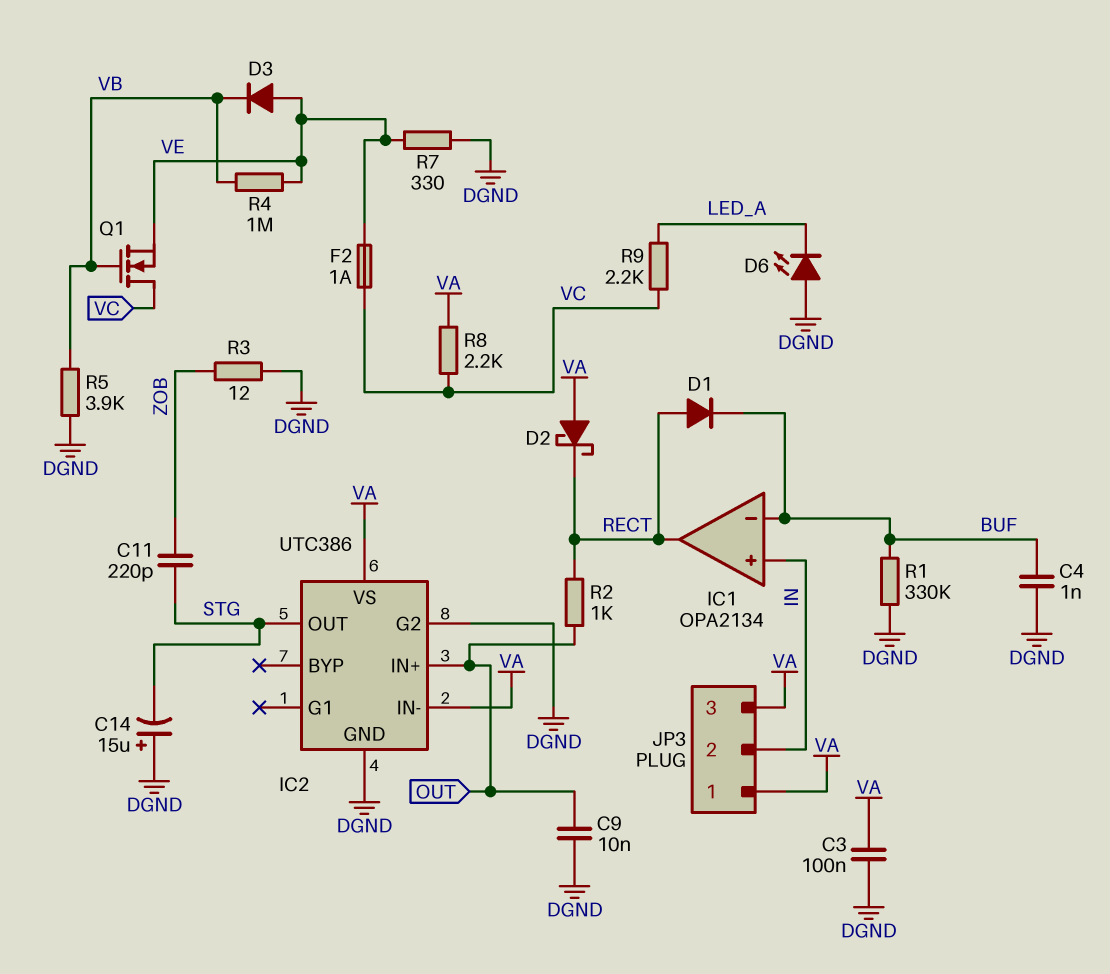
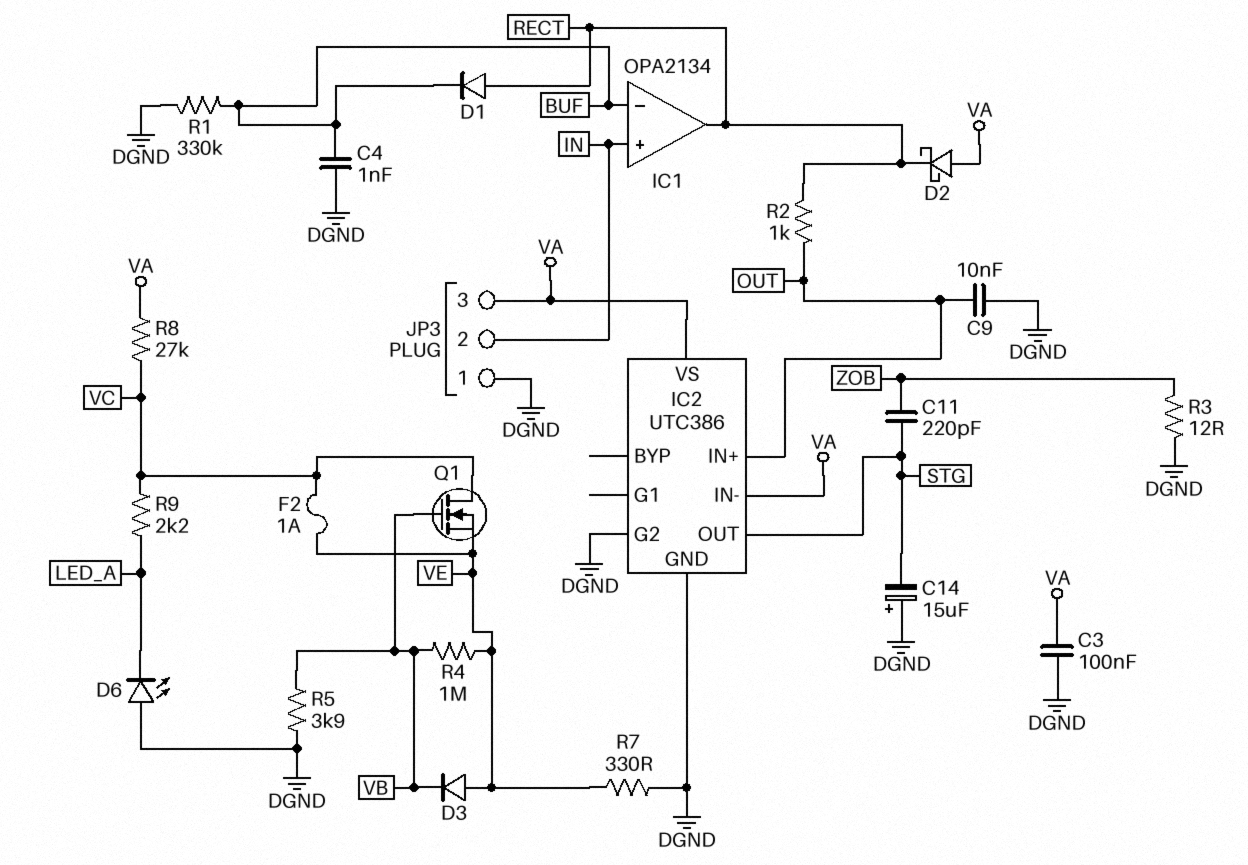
JP3 pin 1: VA -> DGND
R8: 2.2k (VA, VC) -> 27k (VA, VC)

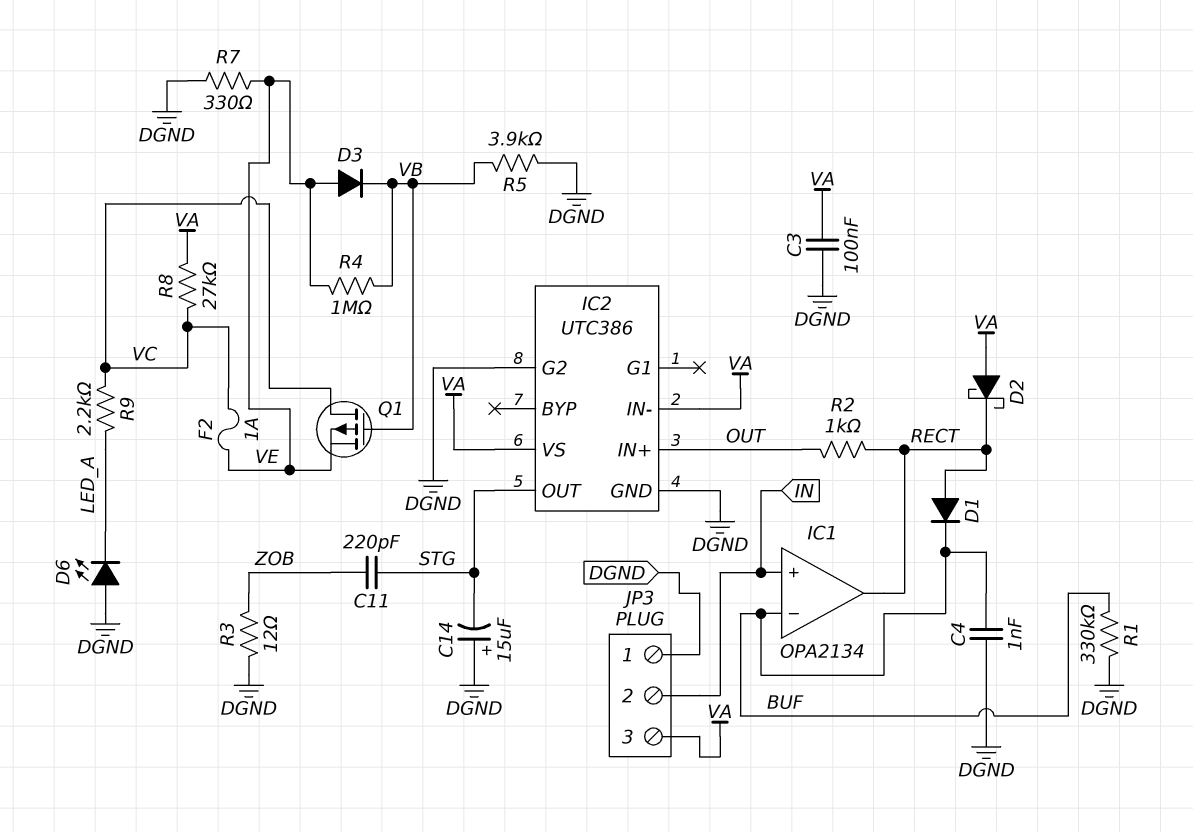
C9: 10nF (DGND, OUT) -> none
Q1: NMOS (G VB, D VC, S VE) -> PMOS (G VB, D VC, S VE)

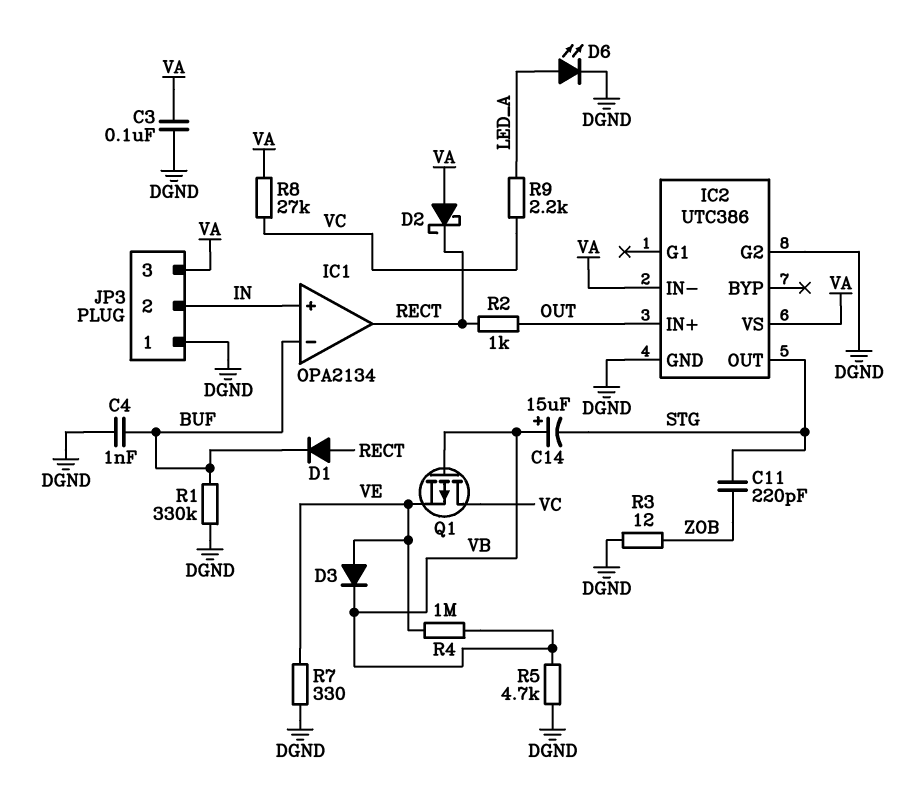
C14: 15uF (plus DGND, minus STG) -> 15uF (plus VB, minus STG)
D6: LED (A DGND, K LED_A) -> LED (A LED_A, K DGND)
F2: 1A (VC, VE) -> none
R5: 3.9k (DGND, VB) -> 4.7k (DGND, VB)

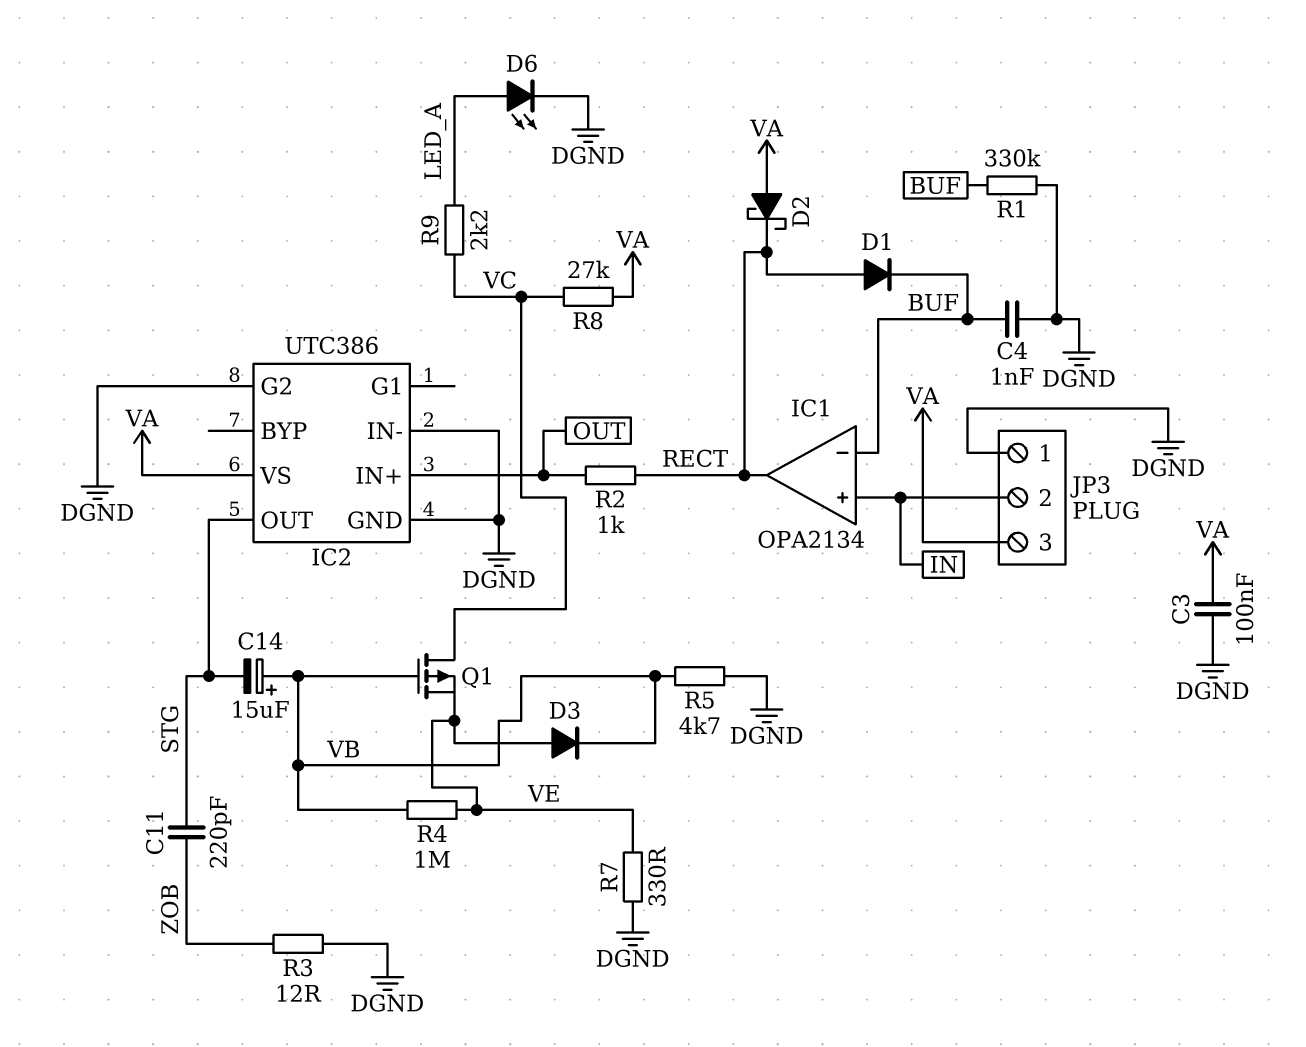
IC2 pin IN-: VA -> DGND

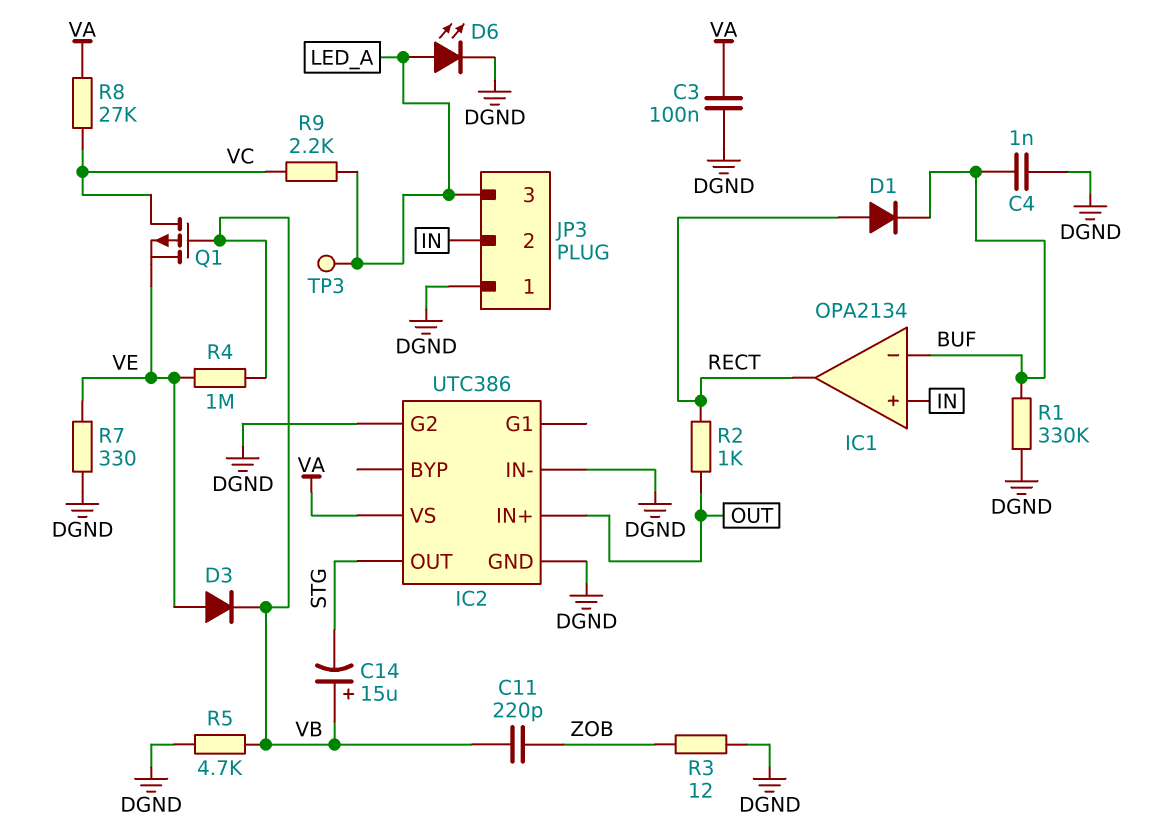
C11: 220pF (STG, ZOB) -> 220pF (VB, ZOB)
D2: schottky (A VA, K RECT) -> none
JP3 pin 3: VA -> LED_A
TP3: none -> test point (LED_A)

